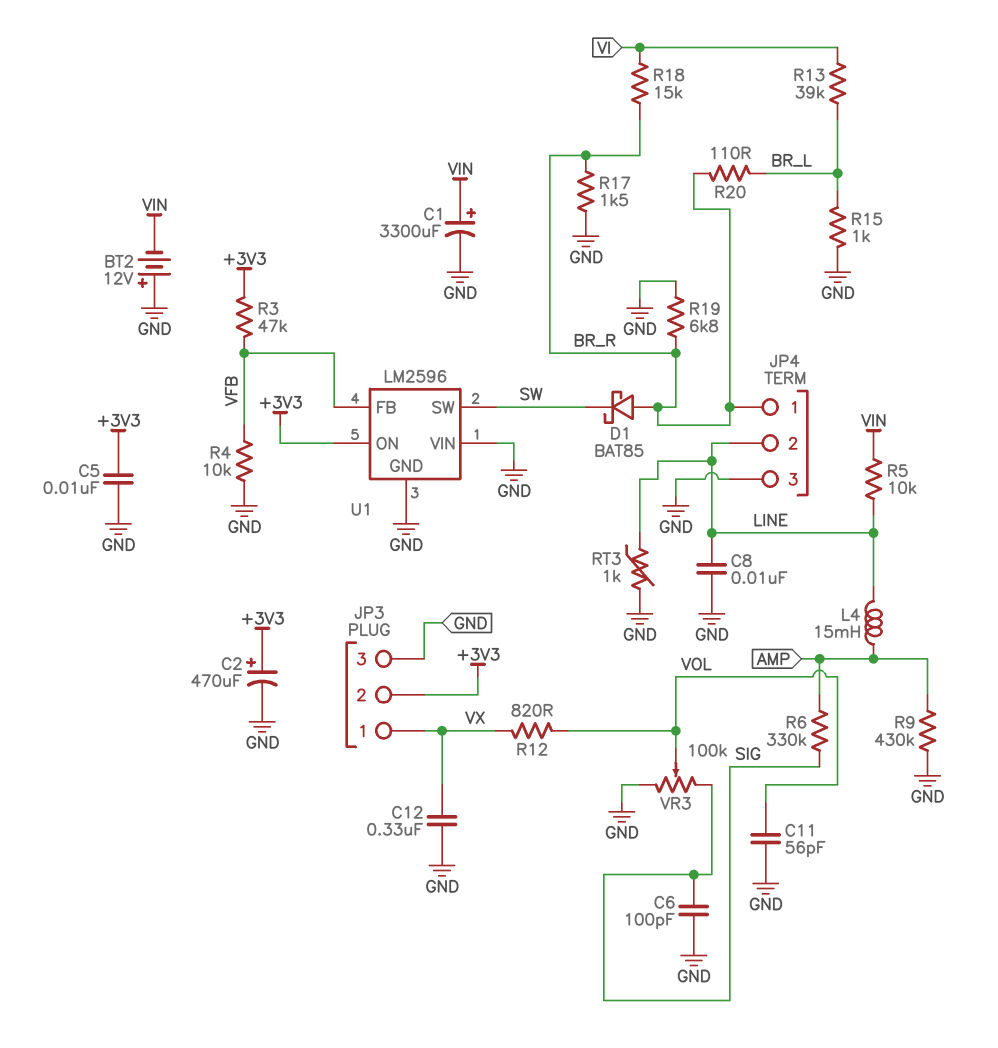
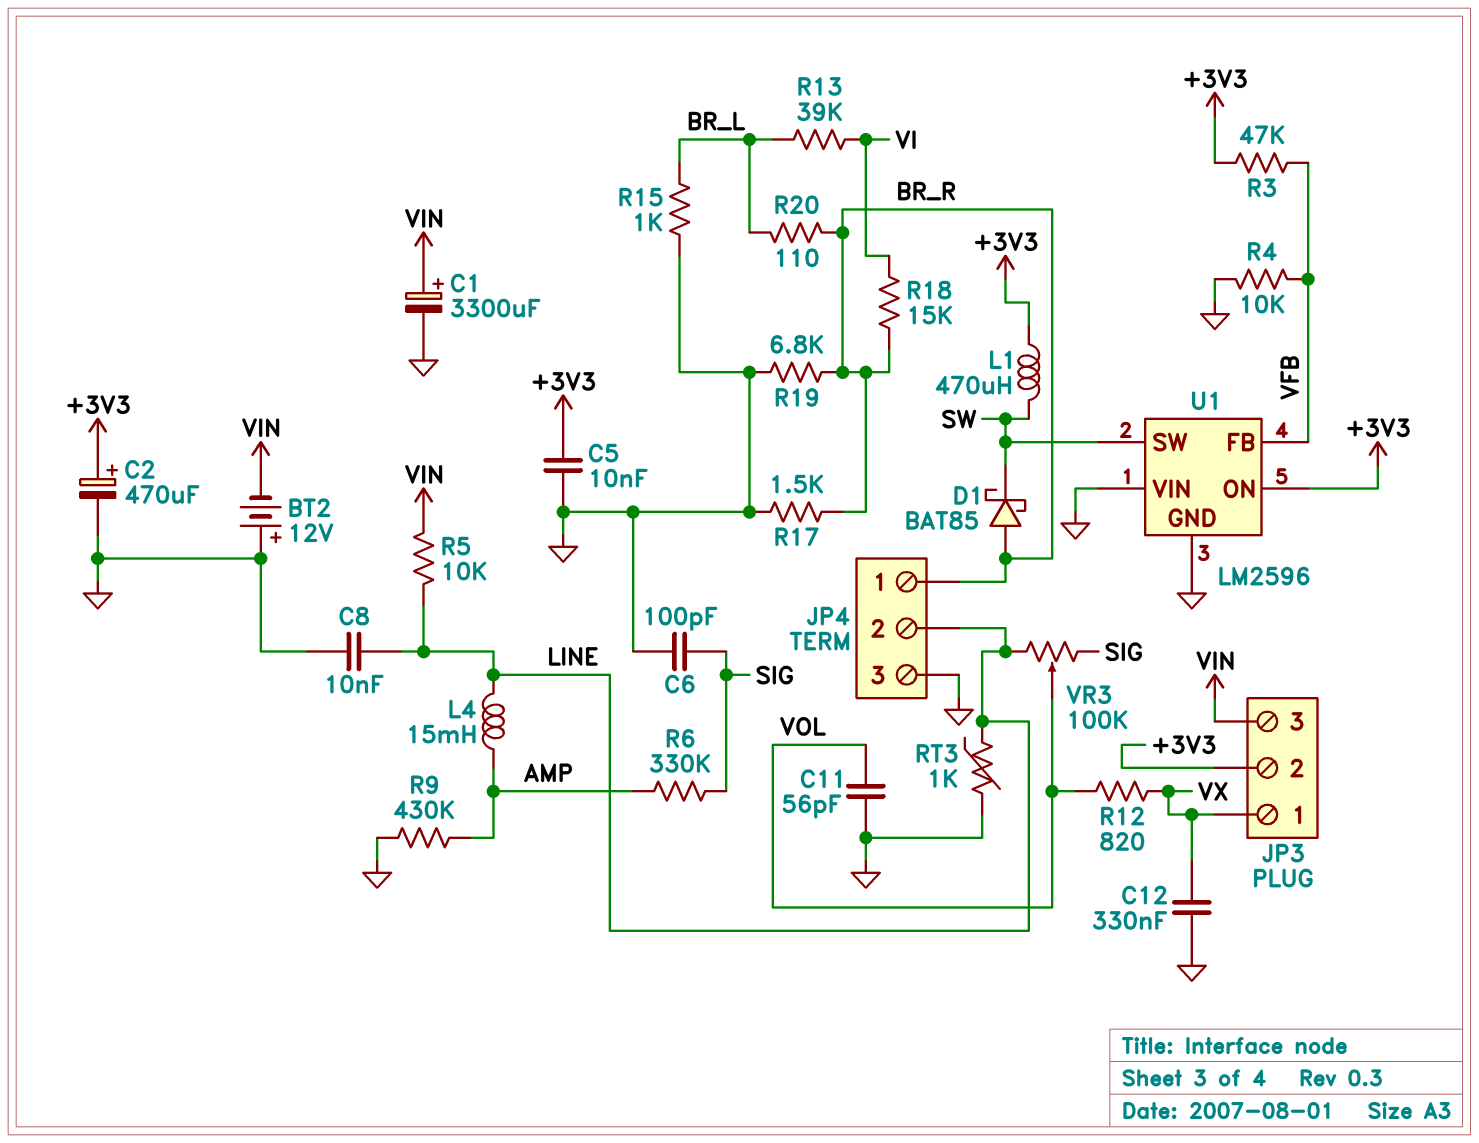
JP3 pin 3: GND -> VIN
L1: none -> 470uH (+3V3, SW)
VR3: 100k (GND, SIG, wiper VOL) -> 100k (LINE, SIG, wiper VOL)

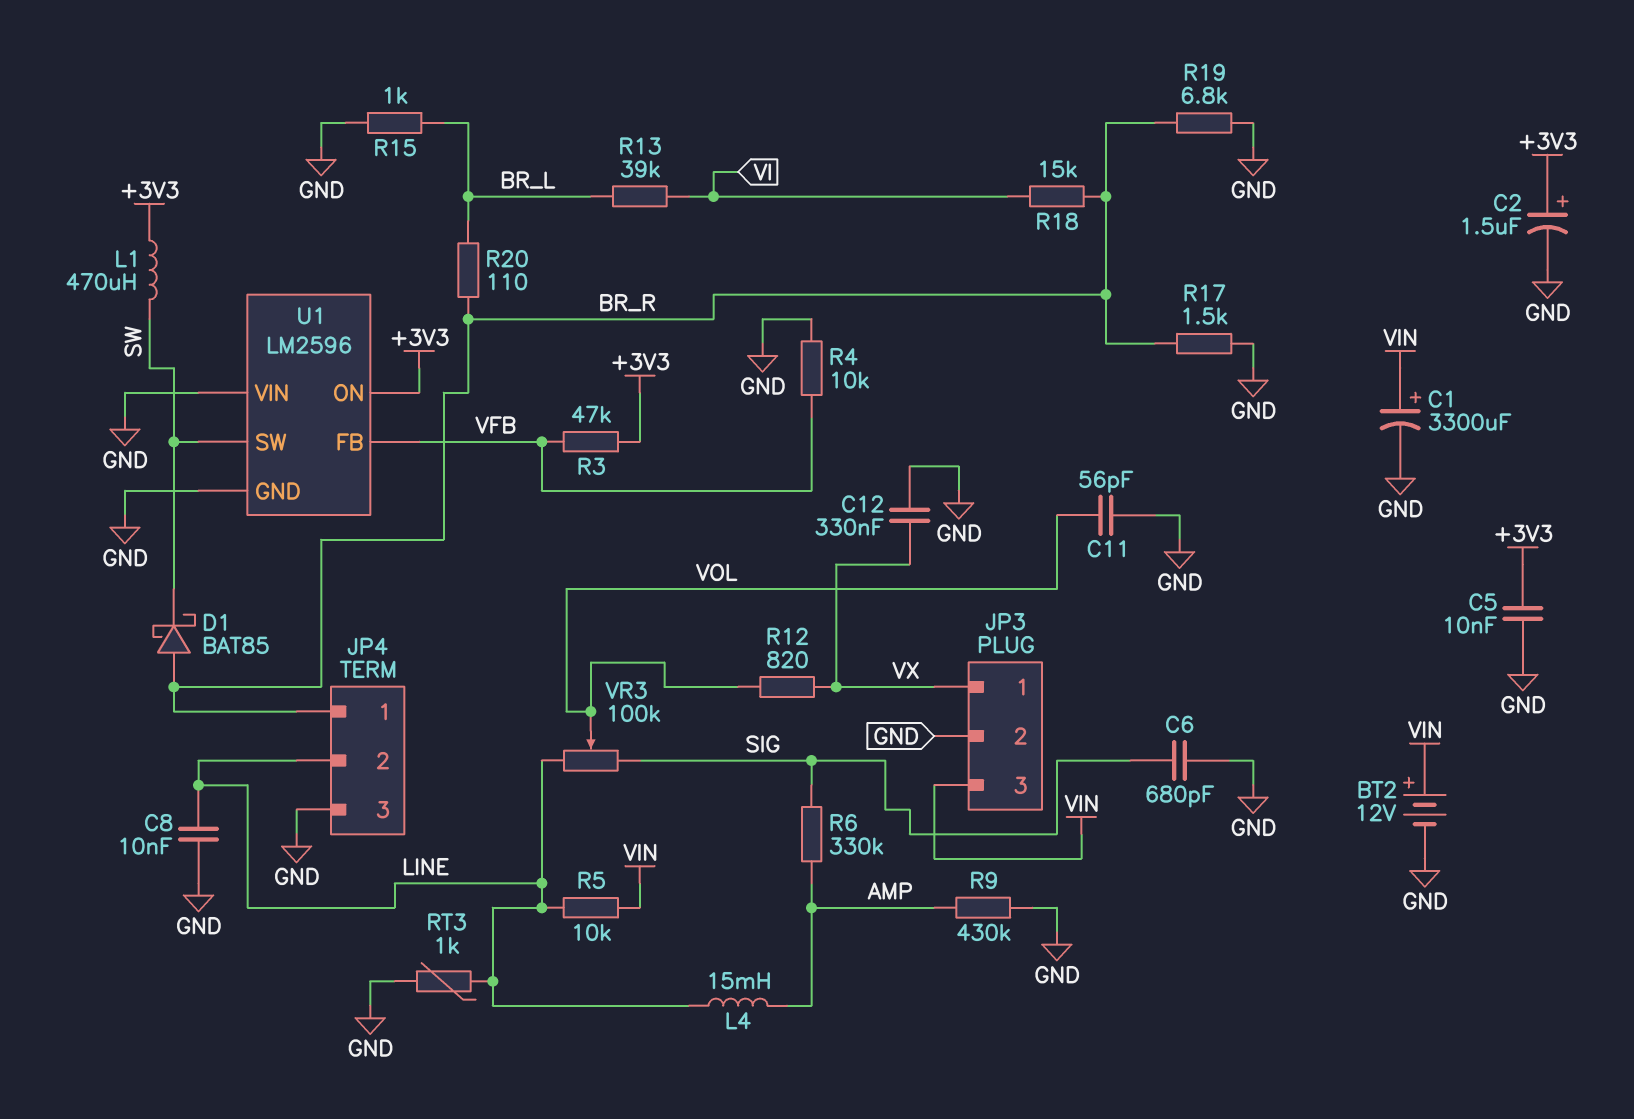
BT2: 12V (plus GND, minus VIN) -> 12V (plus VIN, minus GND)
C2: 470uF (plus +3V3, minus GND) -> 1.5uF (plus +3V3, minus GND)
C6: 100pF (GND, SIG) -> 680pF (GND, SIG)
JP3 pin 2: +3V3 -> GND

